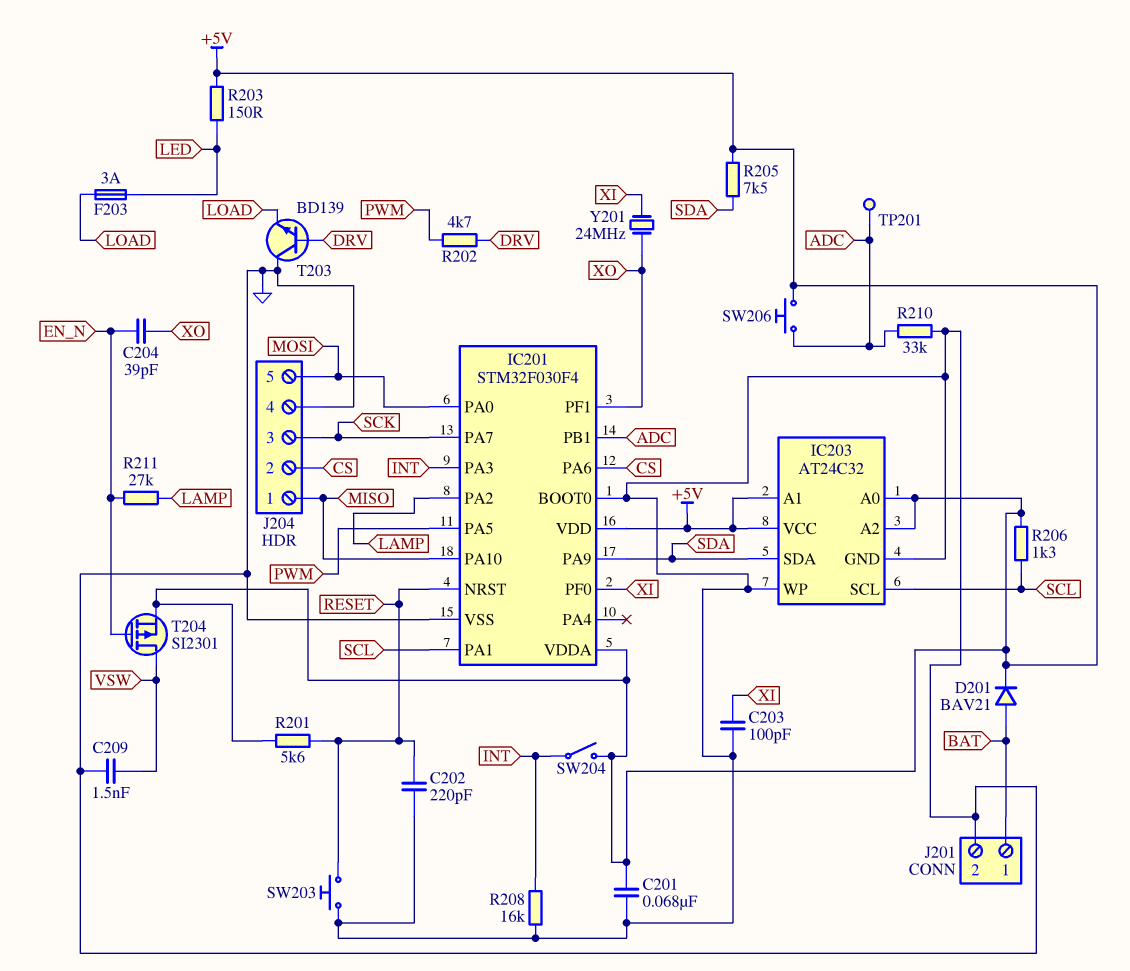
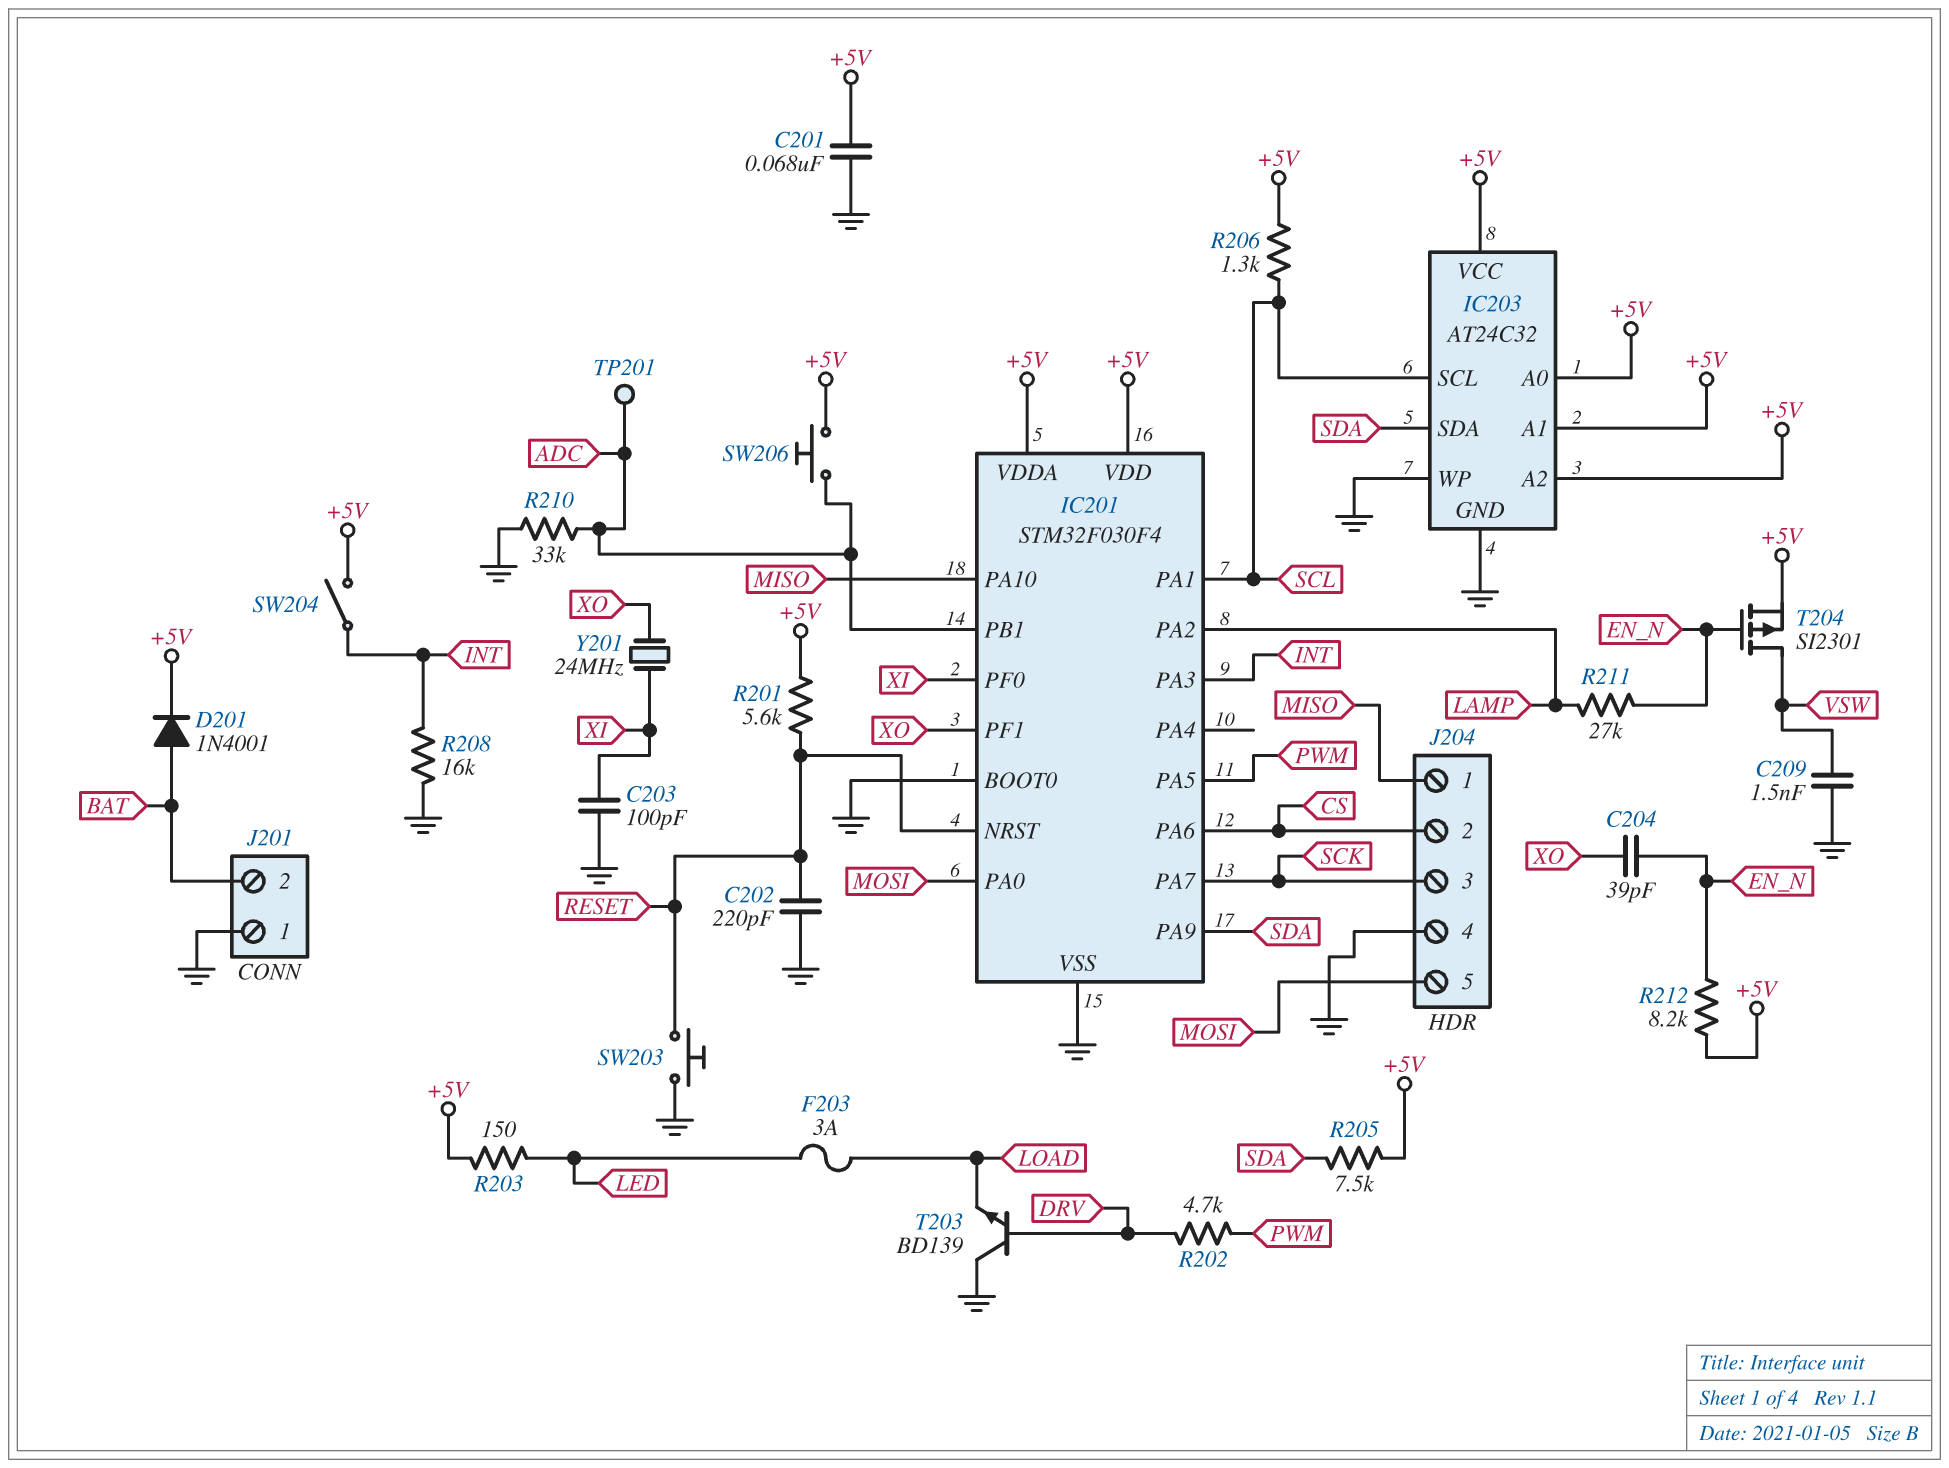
D201: diode BAV21 (A BAT, K +5V) -> diode 1N4001 (A BAT, K +5V)
J201 pin 1: BAT -> GND
J201 pin 2: GND -> BAT
R212: none -> 8.2k (+5V, EN_N)

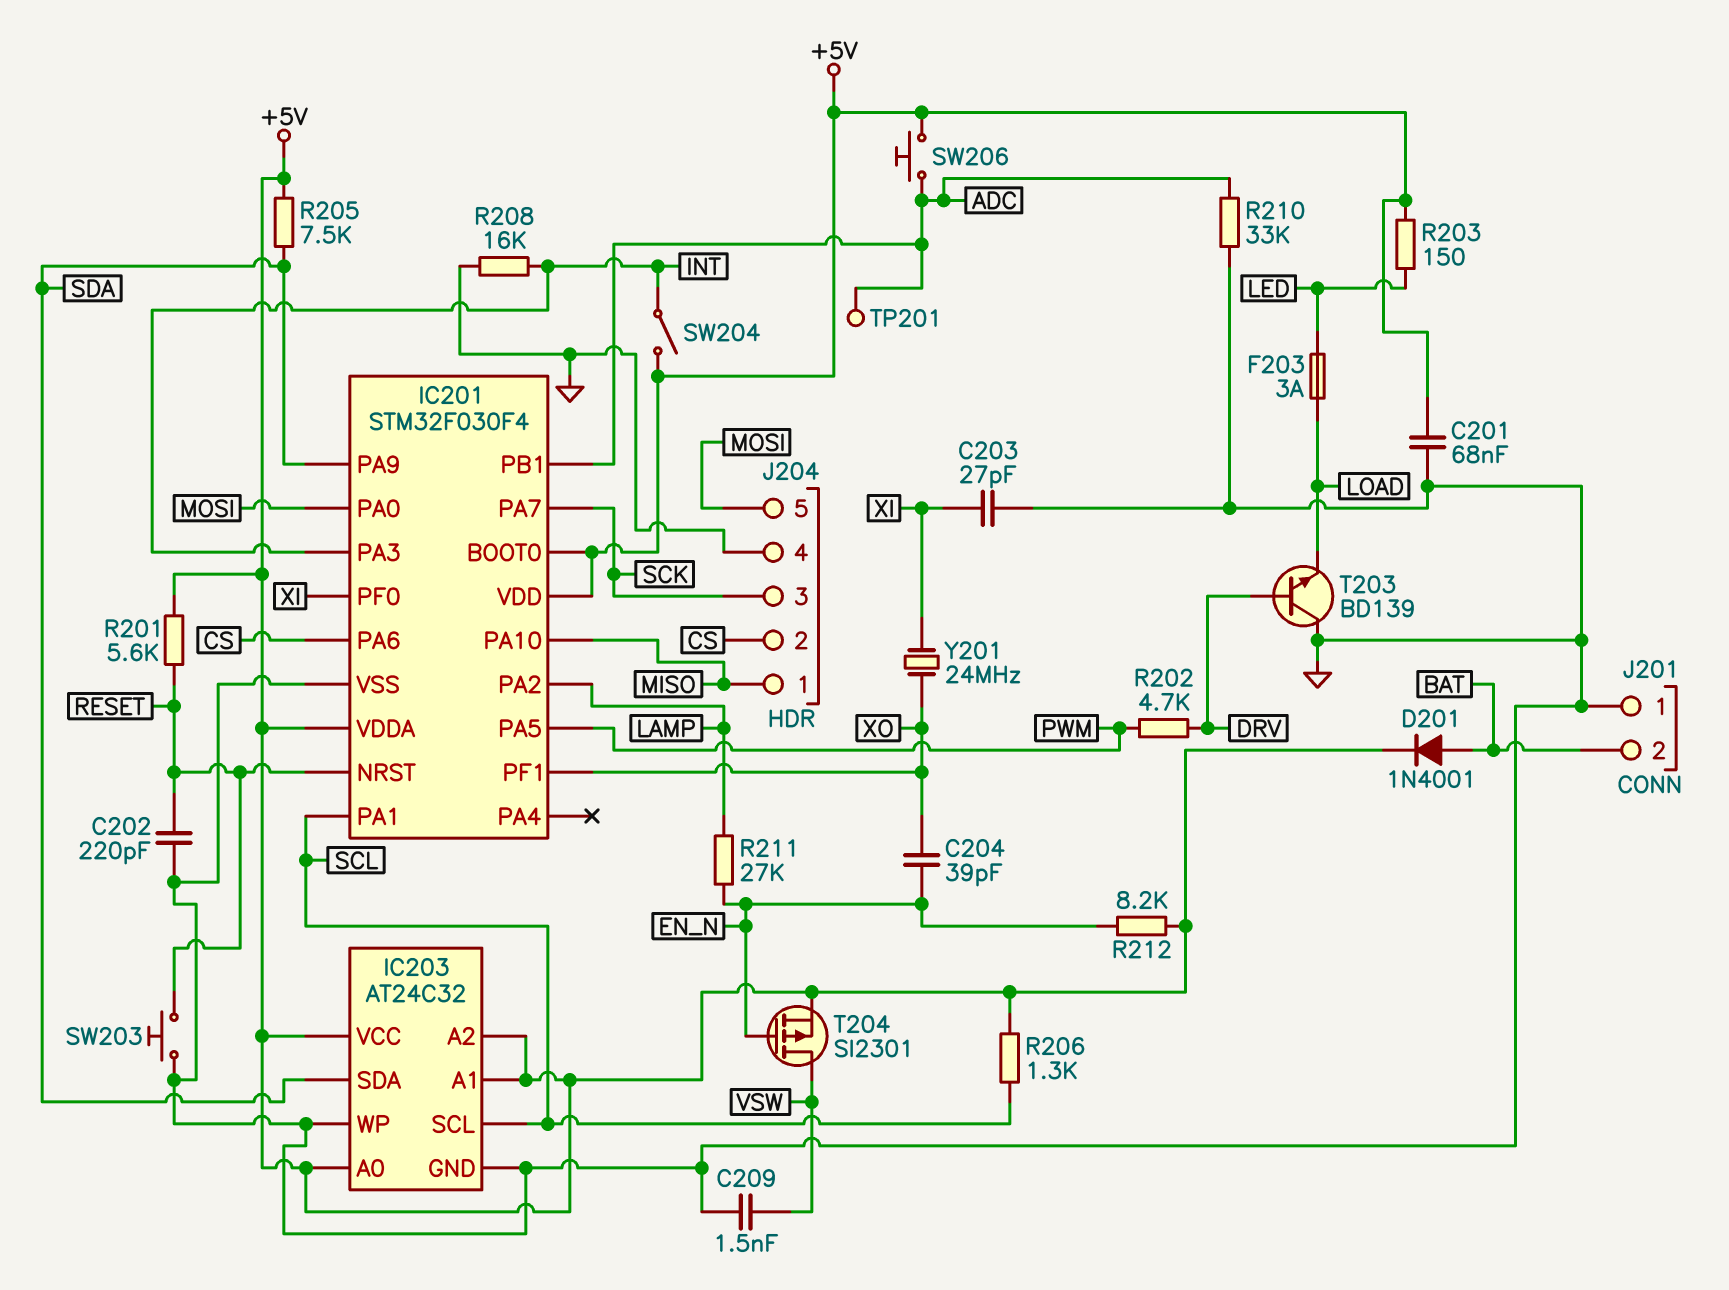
C203: 100pF (GND, XI) -> 27pF (GND, XI)
IC201 pin BOOT0: GND -> +5V

